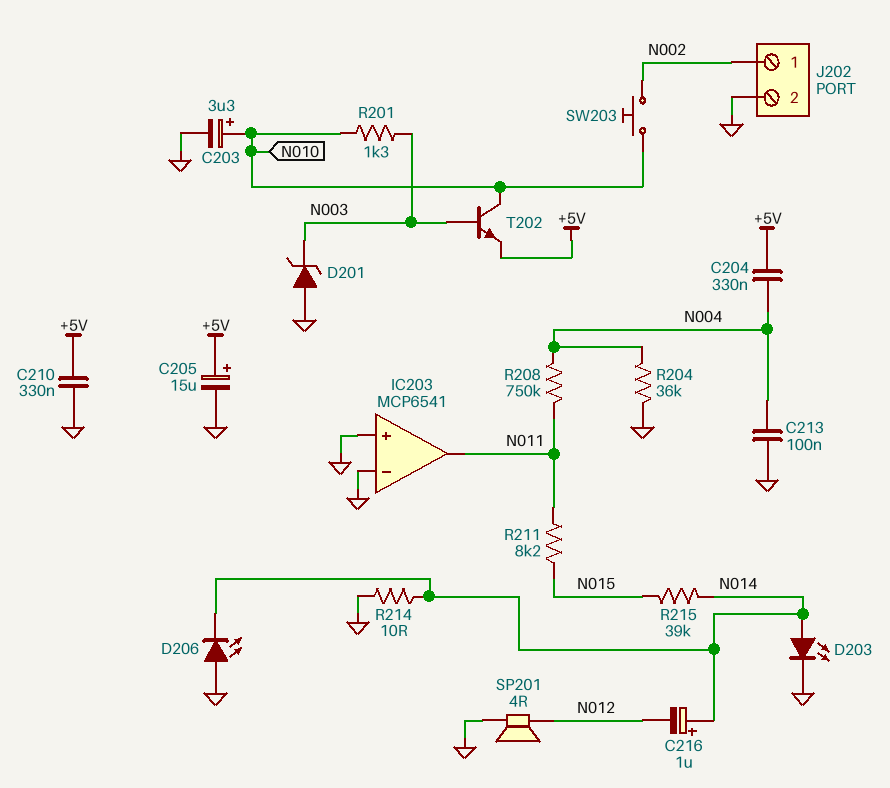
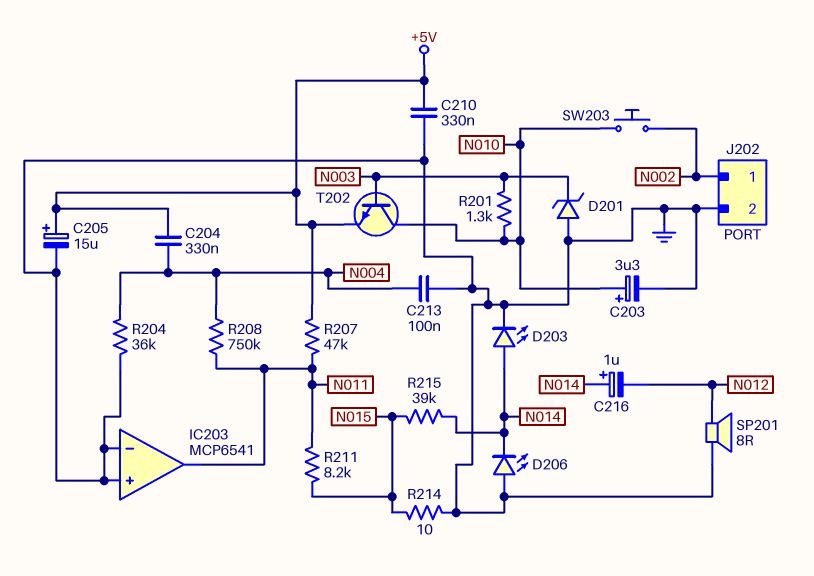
R207: none -> 47k (+5V, N011)
R214: 10 (GND, N014) -> 10 (GND, N015)
SP201: speaker 4R (GND, N012) -> speaker 8R (GND, N012)

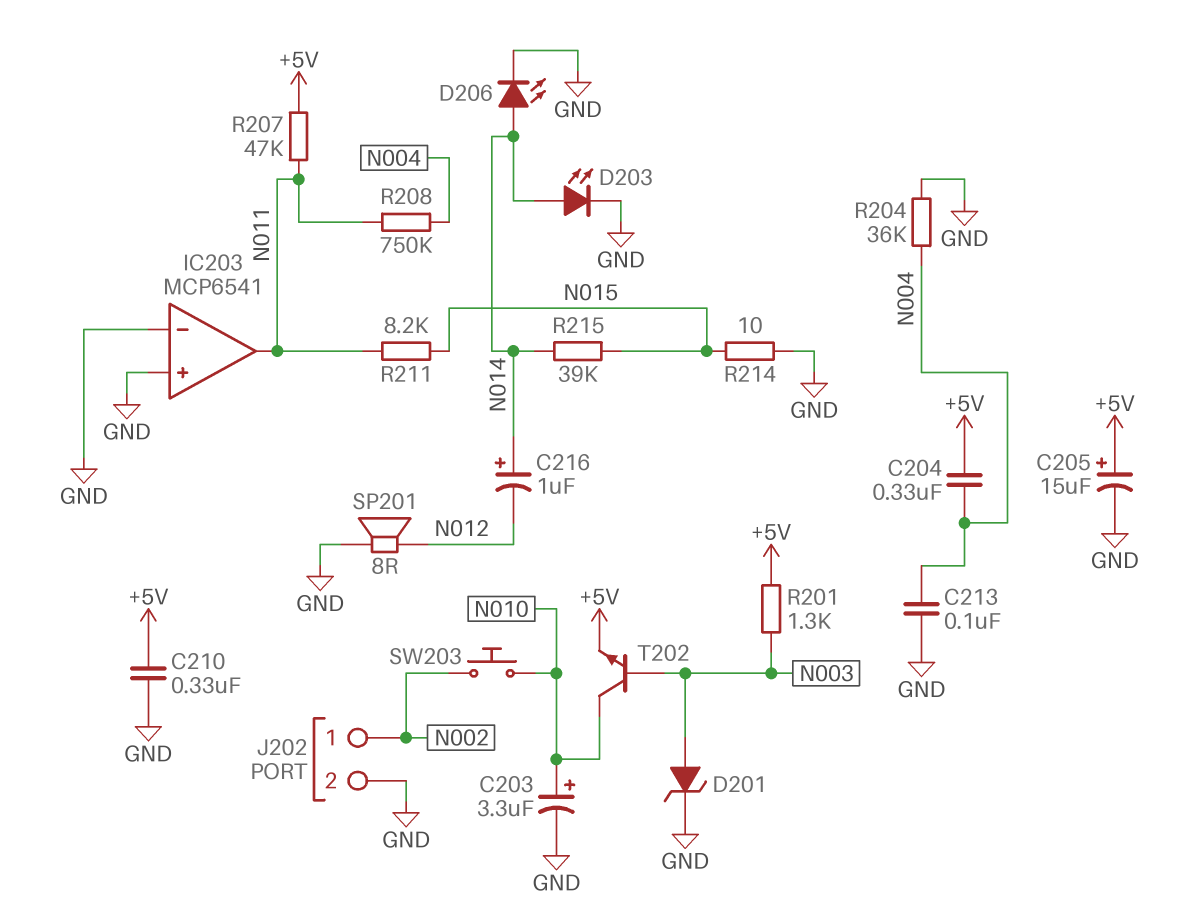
D201: zener (A GND, K N003) -> zener (A N003, K GND)
D206: LED (A GND, K N014) -> LED (A N014, K GND)
R201: 1.3k (N003, N010) -> 1.3k (+5V, N003)

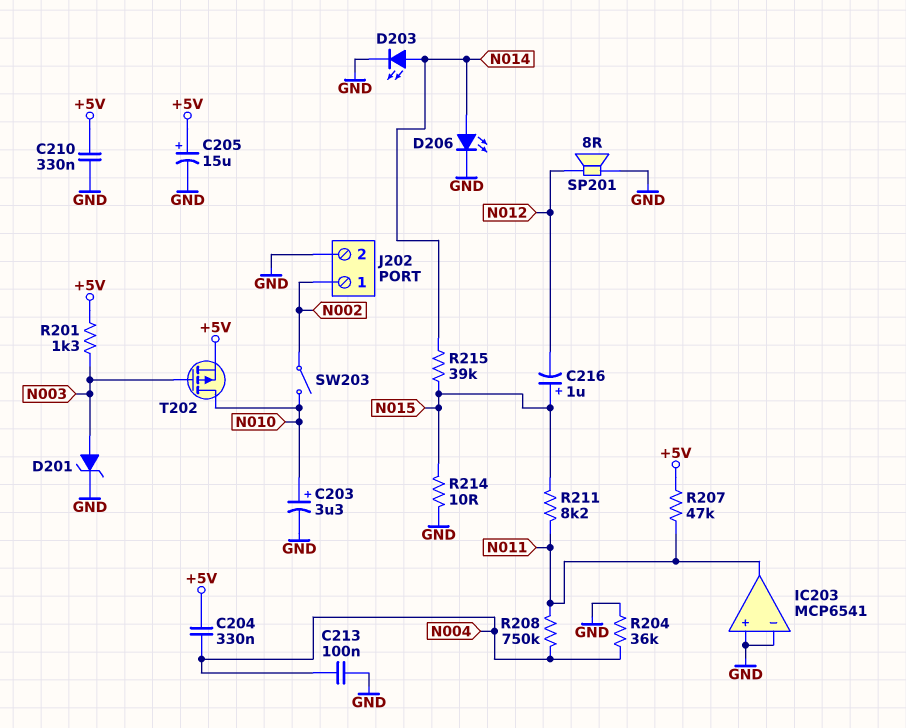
C216: 1uF (plus N014, minus N012) -> 1uF (plus N015, minus N012)
SW203: button (N002, N010) -> switch (N002, N010)
T202: NPN (B N003, C N010, E +5V) -> PMOS (G N003, D N010, S +5V)

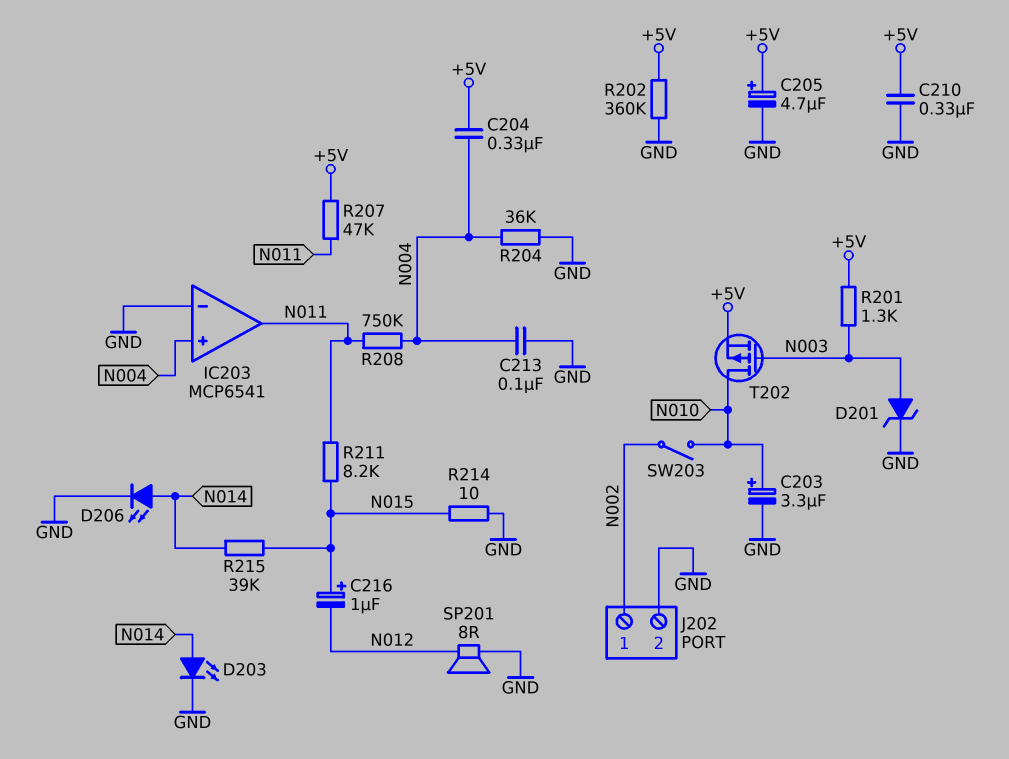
C205: 15uF (plus +5V, minus GND) -> 4.7uF (plus +5V, minus GND)
IC203 pin in+: GND -> N004
R202: none -> 360k (+5V, GND)

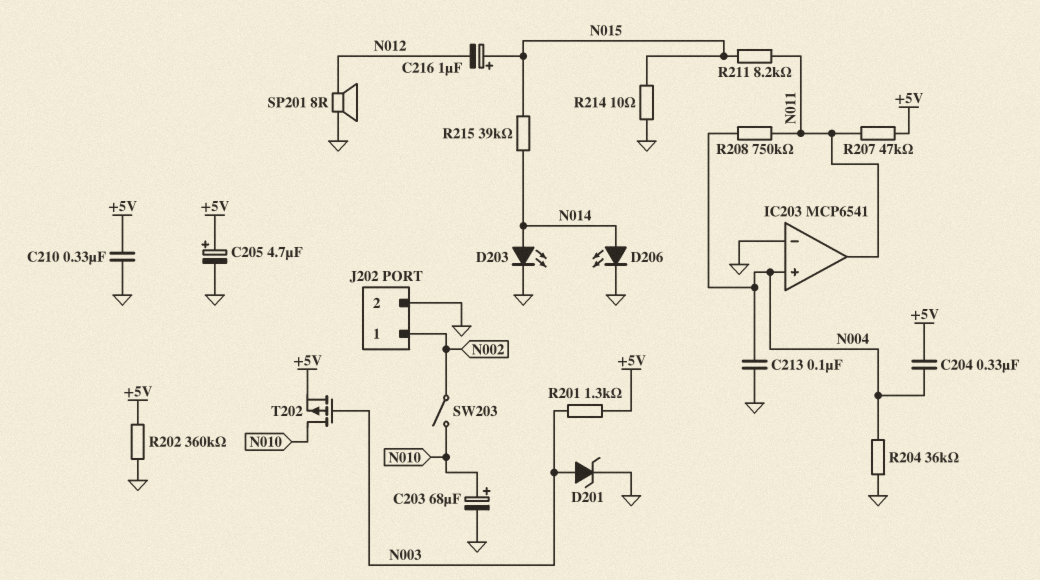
C203: 3.3uF (plus N010, minus GND) -> 68uF (plus N010, minus GND)

